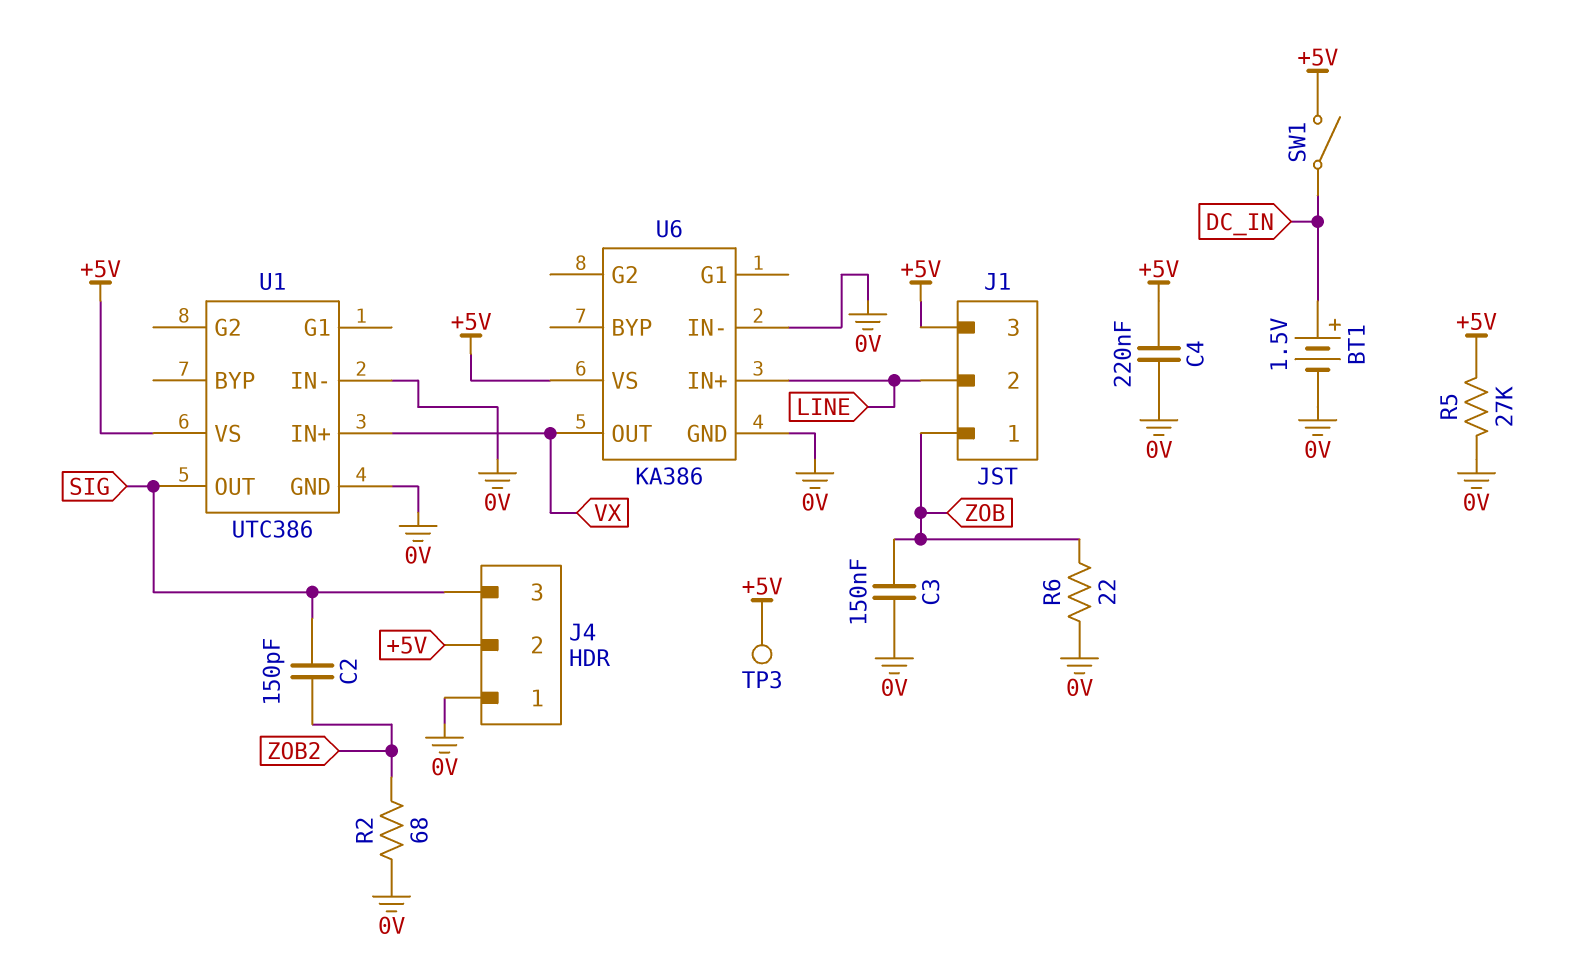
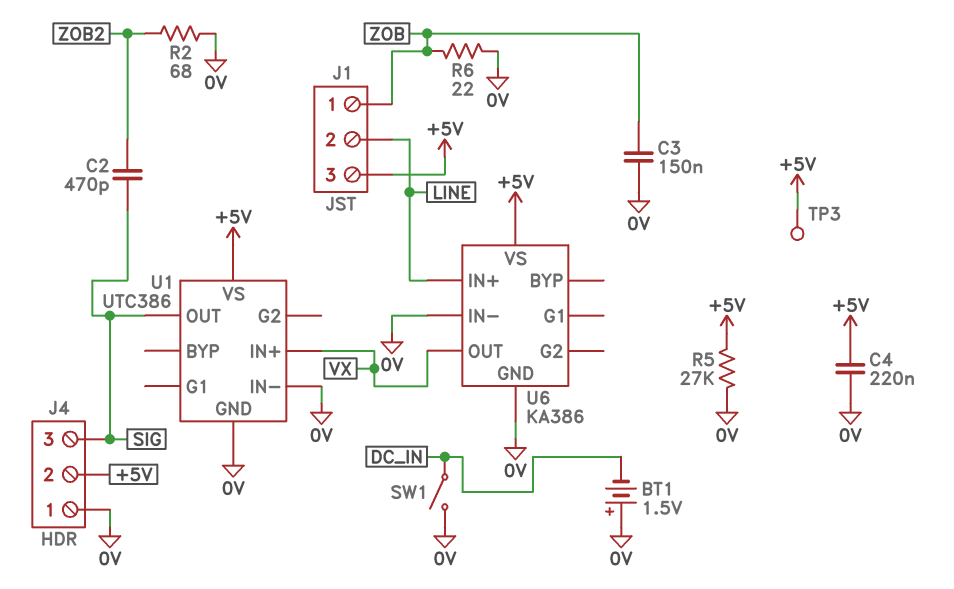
BT1: 1.5V (plus DC_IN, minus 0V) -> 1.5V (plus 0V, minus DC_IN)
C2: 150pF (SIG, ZOB2) -> 470pF (SIG, ZOB2)
SW1: switch (+5V, DC_IN) -> switch (0V, DC_IN)

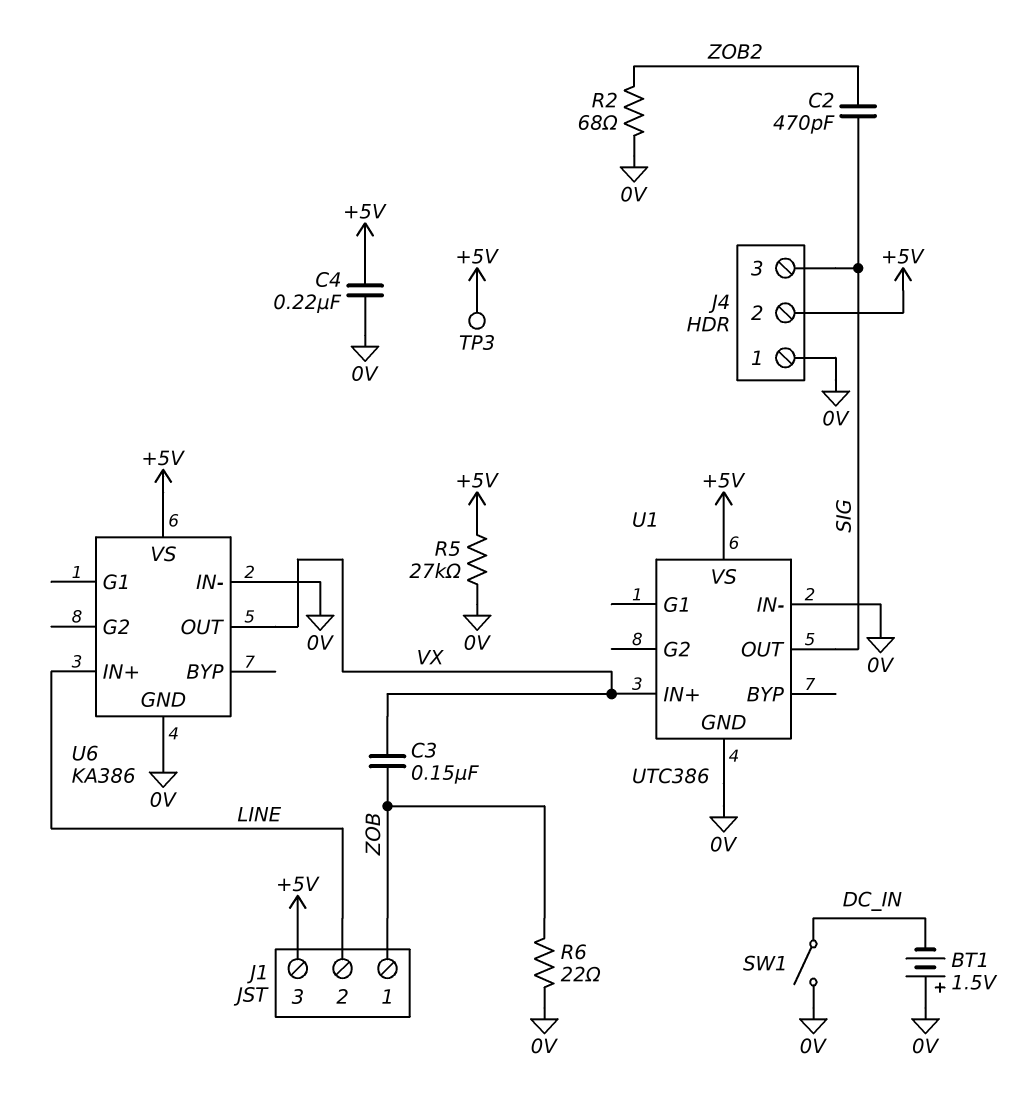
C3: 150nF (0V, ZOB) -> 150nF (VX, ZOB)

